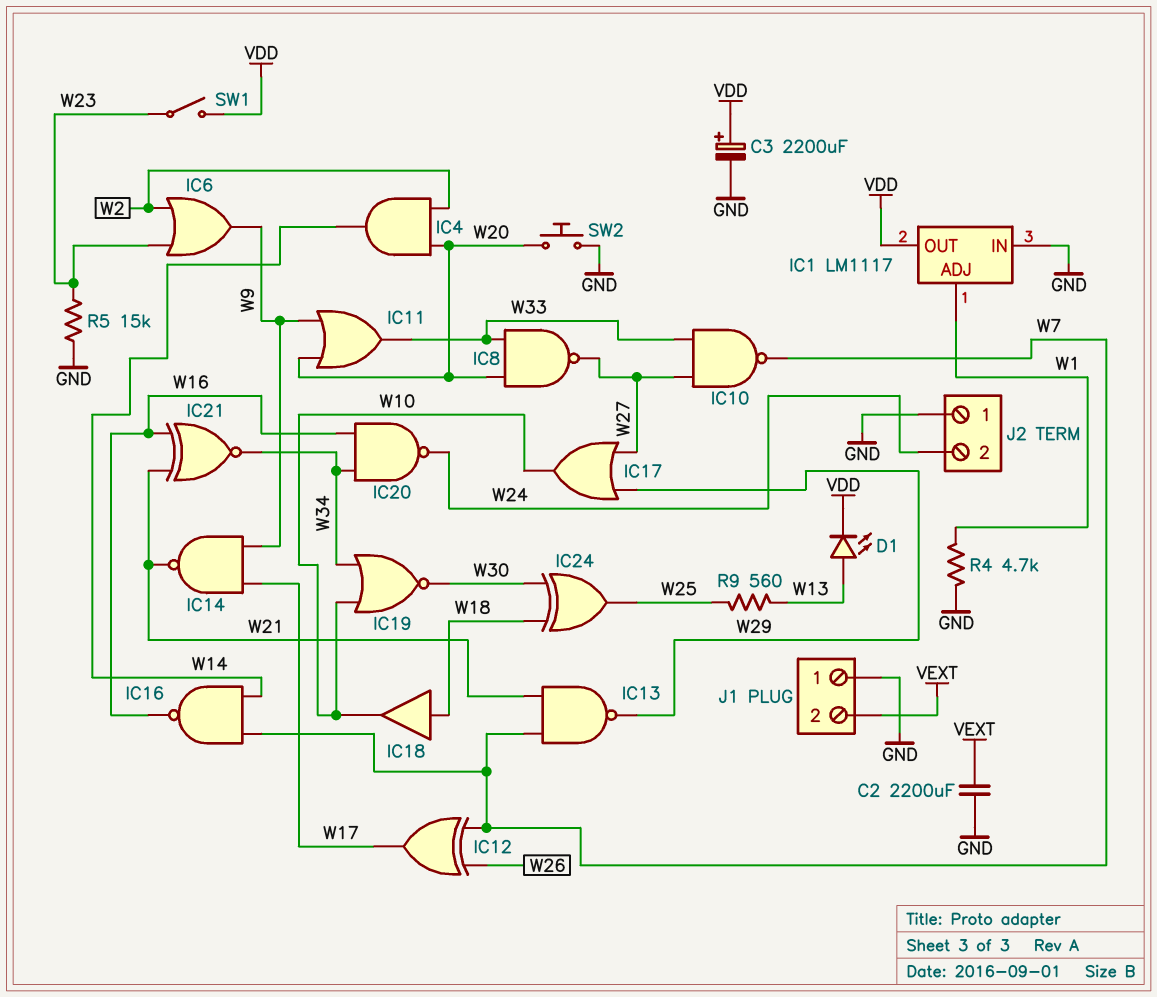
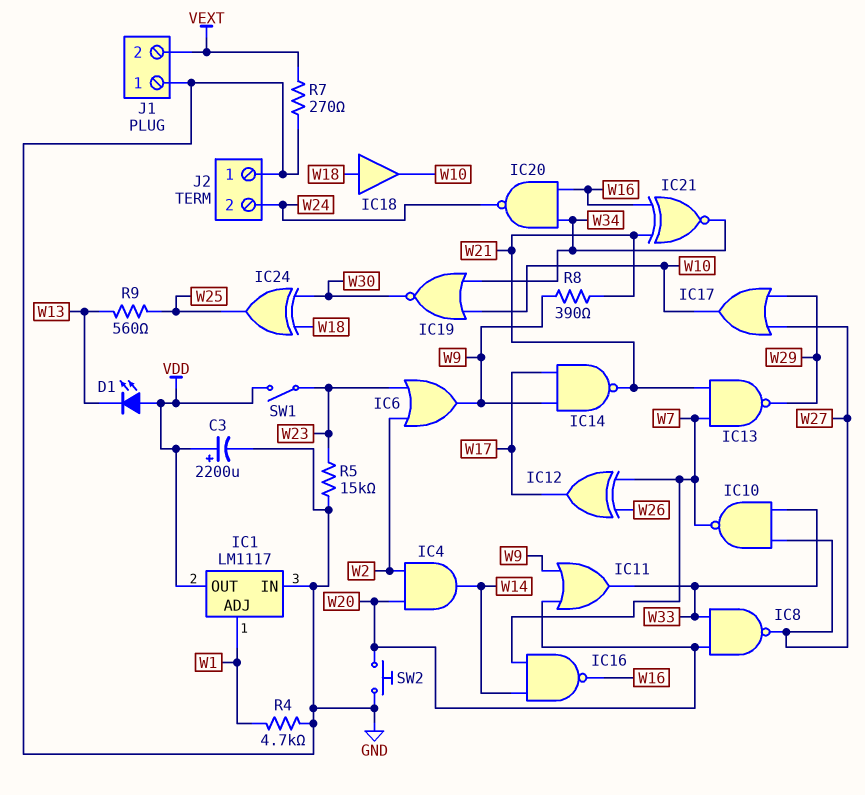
C2: 2200uF (GND, VEXT) -> none
D1: LED (A W13, K VDD) -> LED (A VDD, K W13)
R7: none -> 270 (GND, VEXT)
R8: none -> 390 (W9, W21)

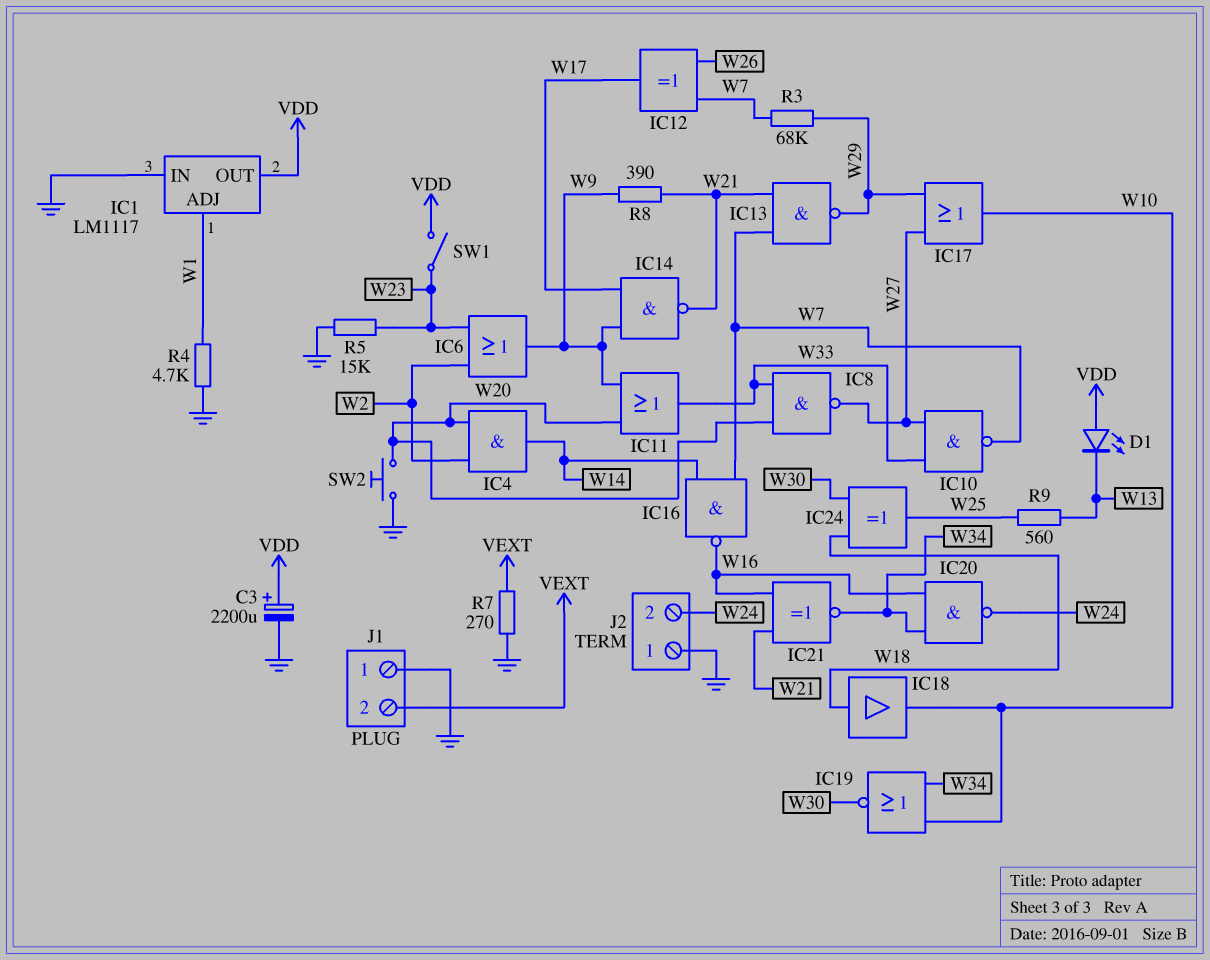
R3: none -> 68k (W7, W29)

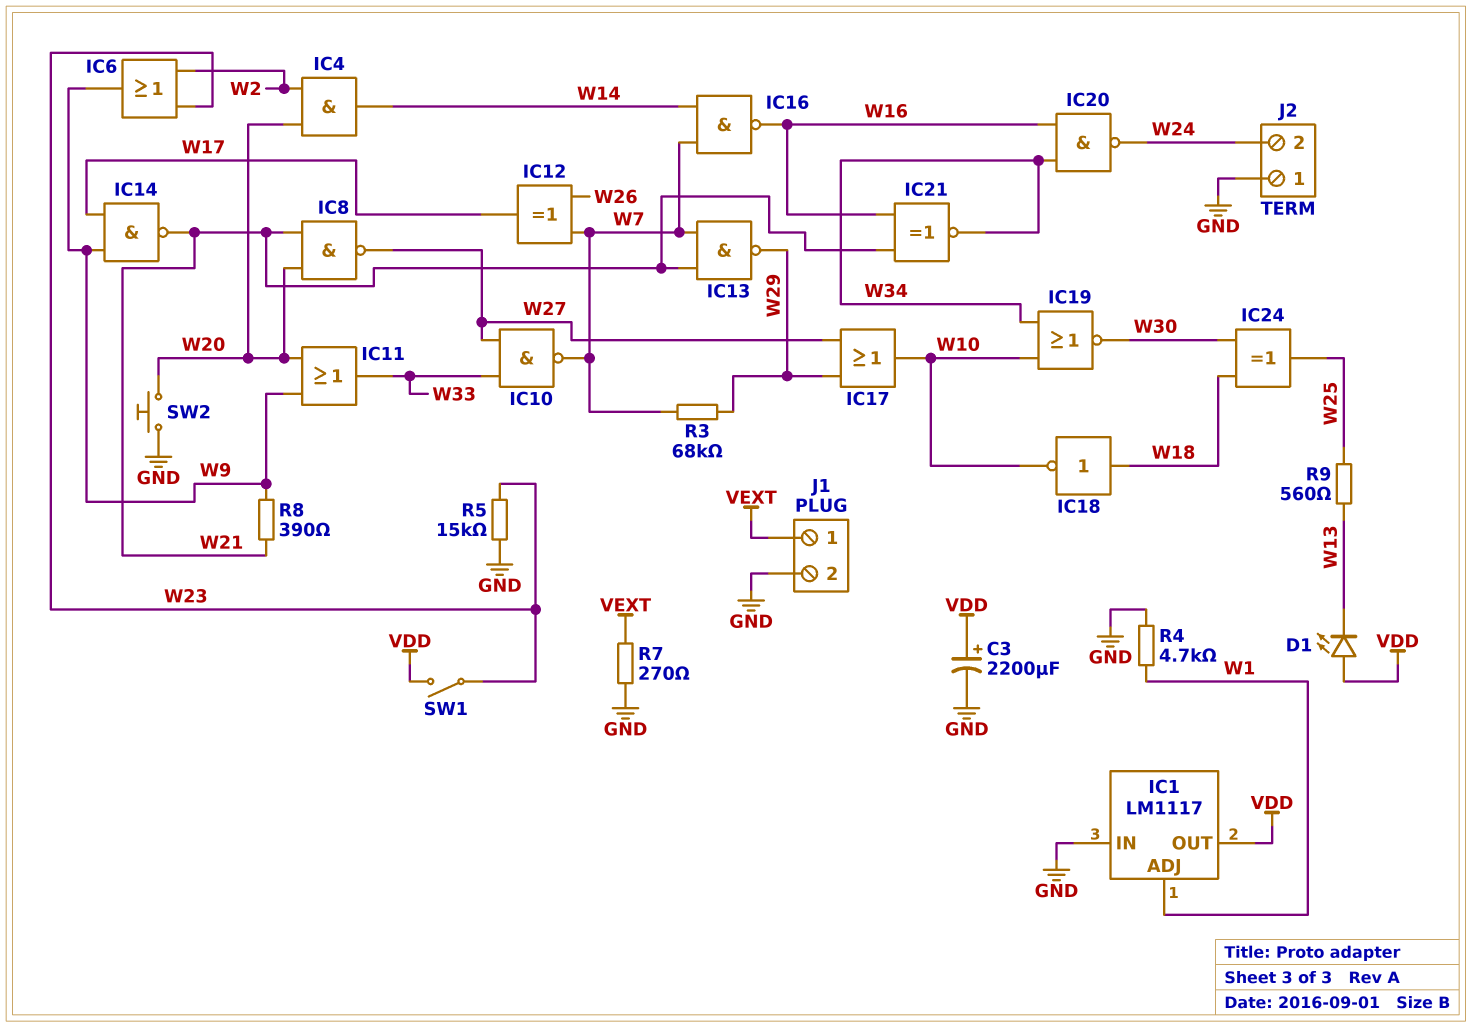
IC8: NAND (in W20, in W33, out W27) -> NAND (in W20, in W21, out W27)
IC18: buffer (in W18, out W10) -> NOT (in W18, out W10)
J1 pin 1: GND -> VEXT
J1 pin 2: VEXT -> GND

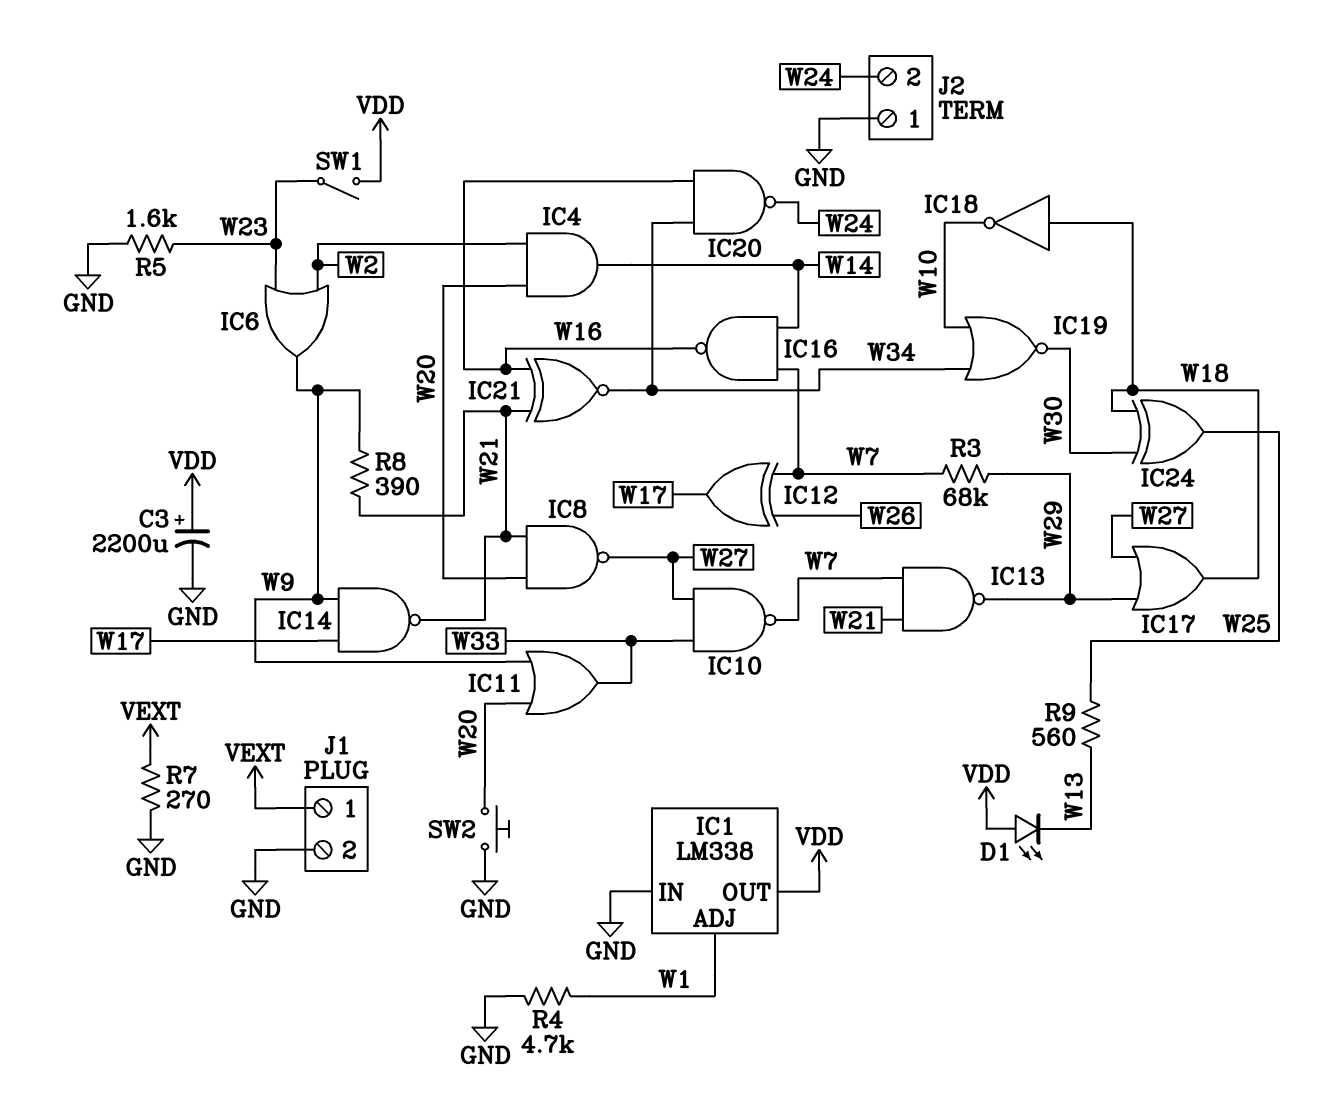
IC1: LM1117 -> LM338
IC17: OR (in W27, in W29, out W10) -> OR (in W27, in W29, out W18)
R5: 15k (GND, W23) -> 1.6k (GND, W23)

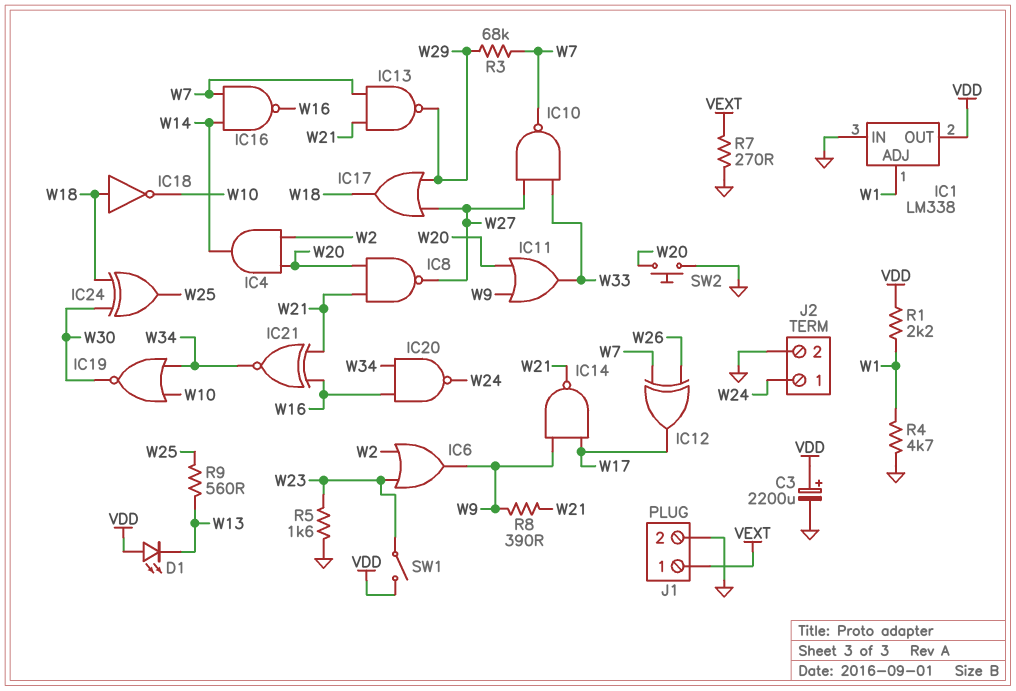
J2 pin 1: GND -> W24
J2 pin 2: W24 -> GND
R1: none -> 2.2k (VDD, W1)

